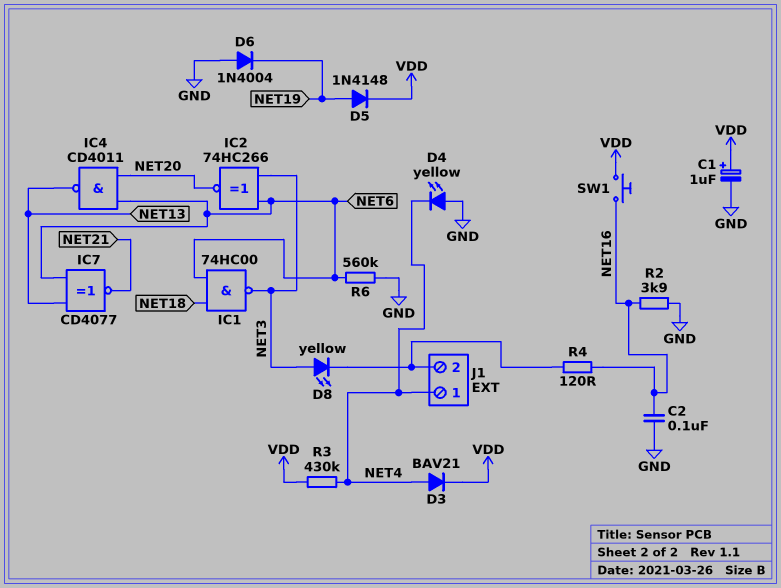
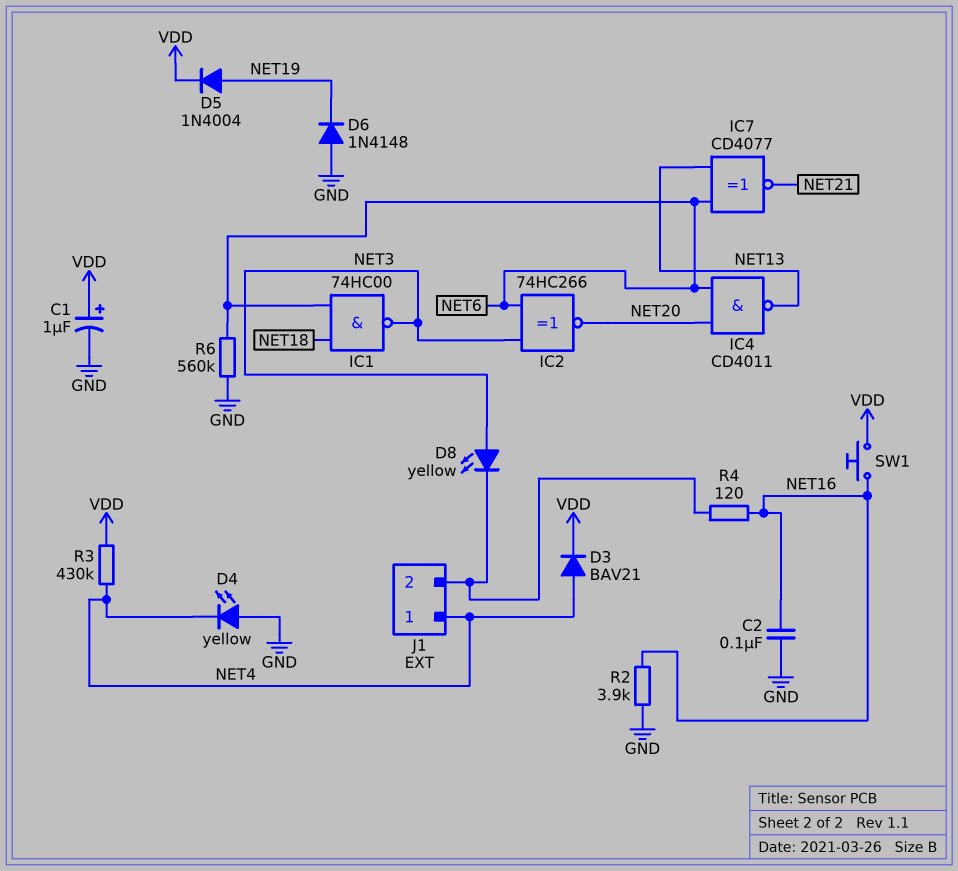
D5: diode 1N4148 (A NET19, K VDD) -> diode 1N4004 (A NET19, K VDD)
D6: diode 1N4004 (A GND, K NET19) -> diode 1N4148 (A GND, K NET19)

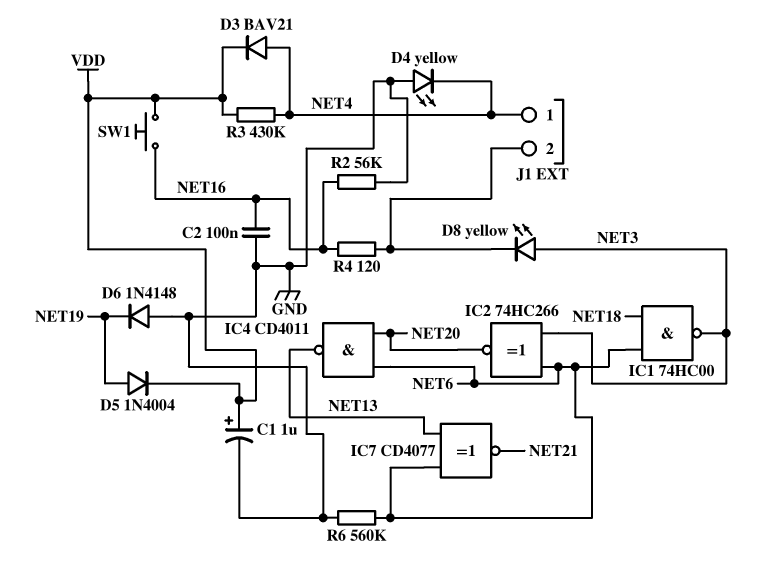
R2: 3.9k (GND, NET16) -> 56k (GND, NET16)

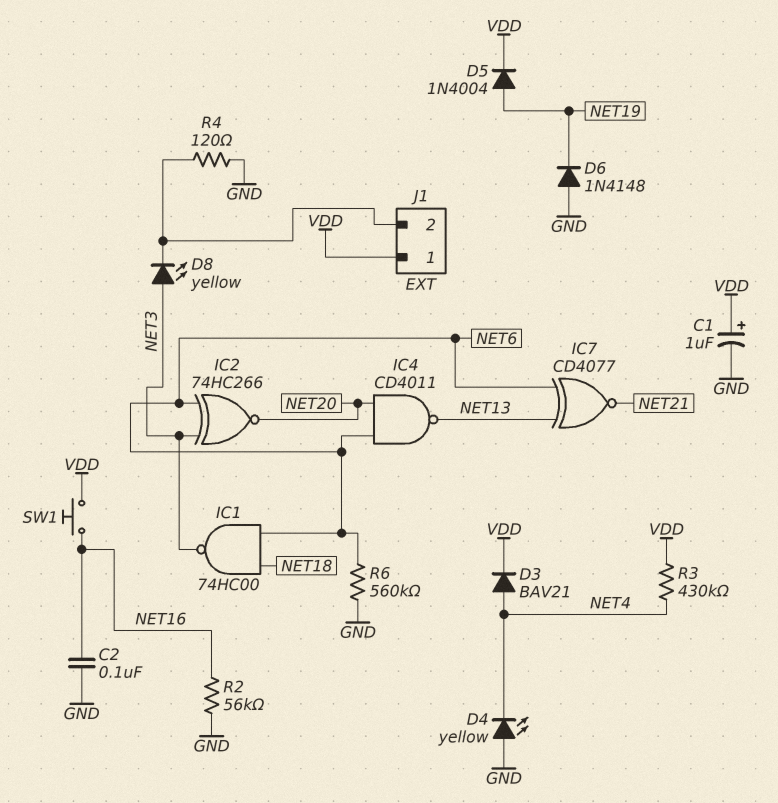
J1 pin 1: NET4 -> VDD
R4: 120 (J1/2, NET16) -> 120 (GND, J1/2)

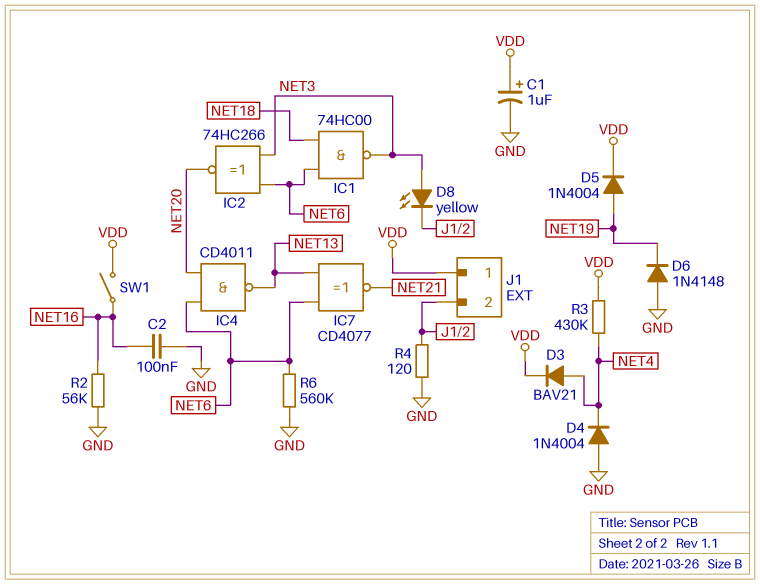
D4: LED yellow (A GND, K NET4) -> diode 1N4004 (A GND, K NET4)
SW1: button (NET16, VDD) -> switch (NET16, VDD)

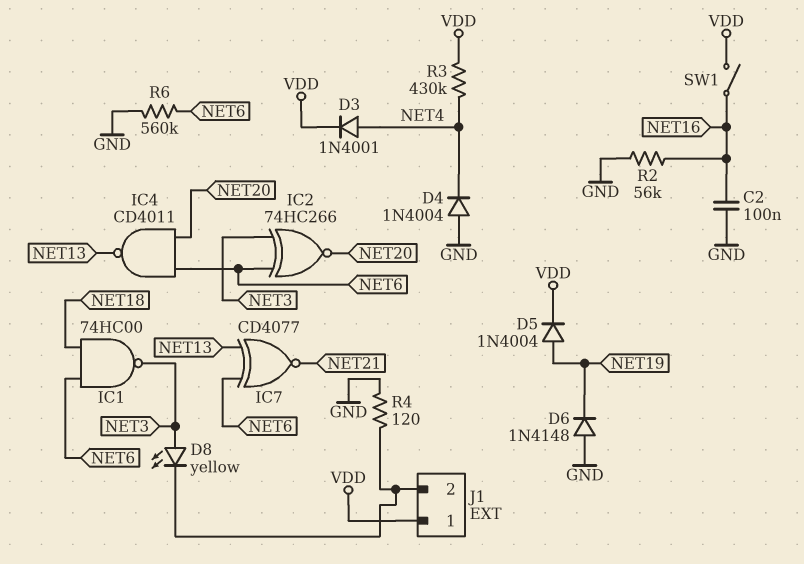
C1: 1uF (plus VDD, minus GND) -> none
D3: diode BAV21 (A NET4, K VDD) -> diode 1N4001 (A NET4, K VDD)

